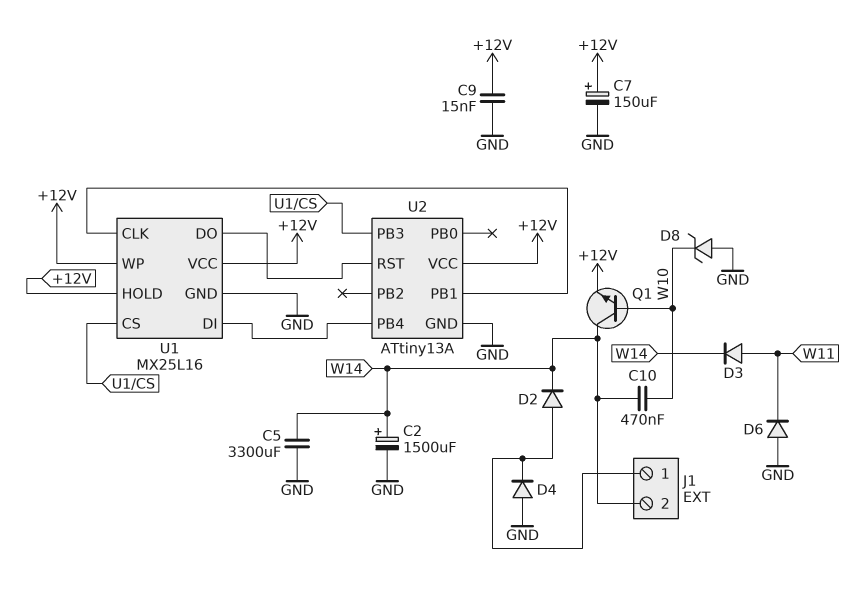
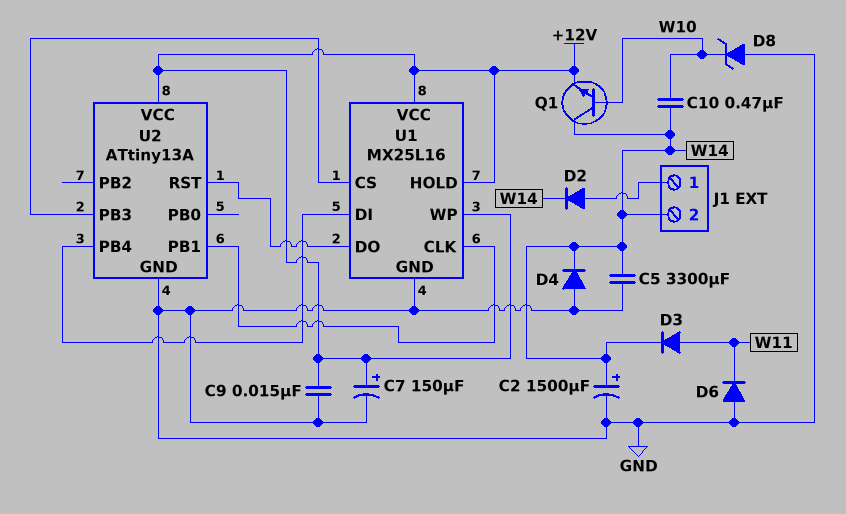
D4: diode (A GND, K J1/1) -> diode (A GND, K W14)

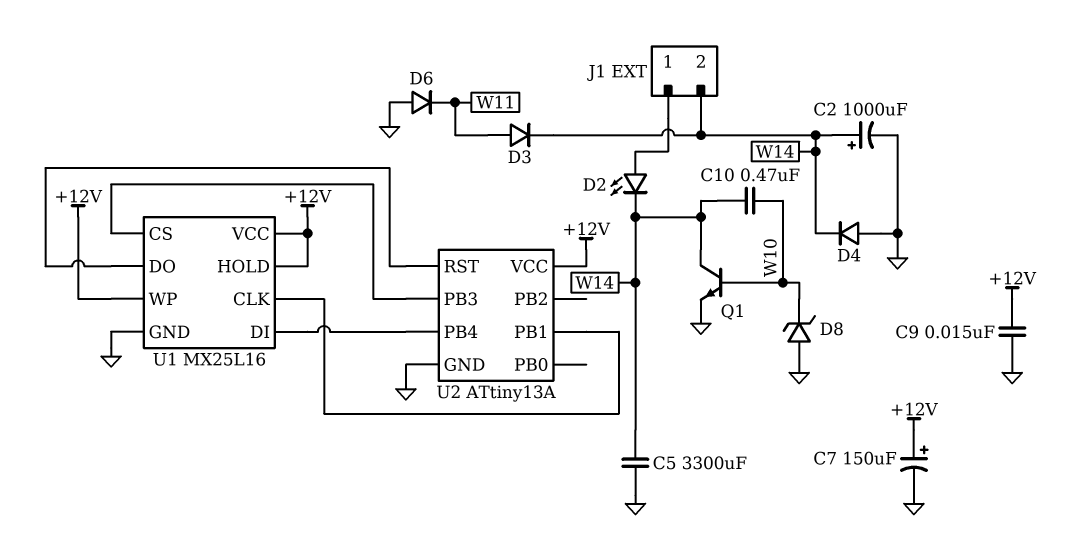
C2: 1500uF (plus W14, minus GND) -> 1000uF (plus W14, minus GND)
D2: diode (A J1/1, K W14) -> LED (A J1/1, K W14)
Q1: NPN (B W10, C W14, E +12V) -> NPN (B W10, C W14, E GND)

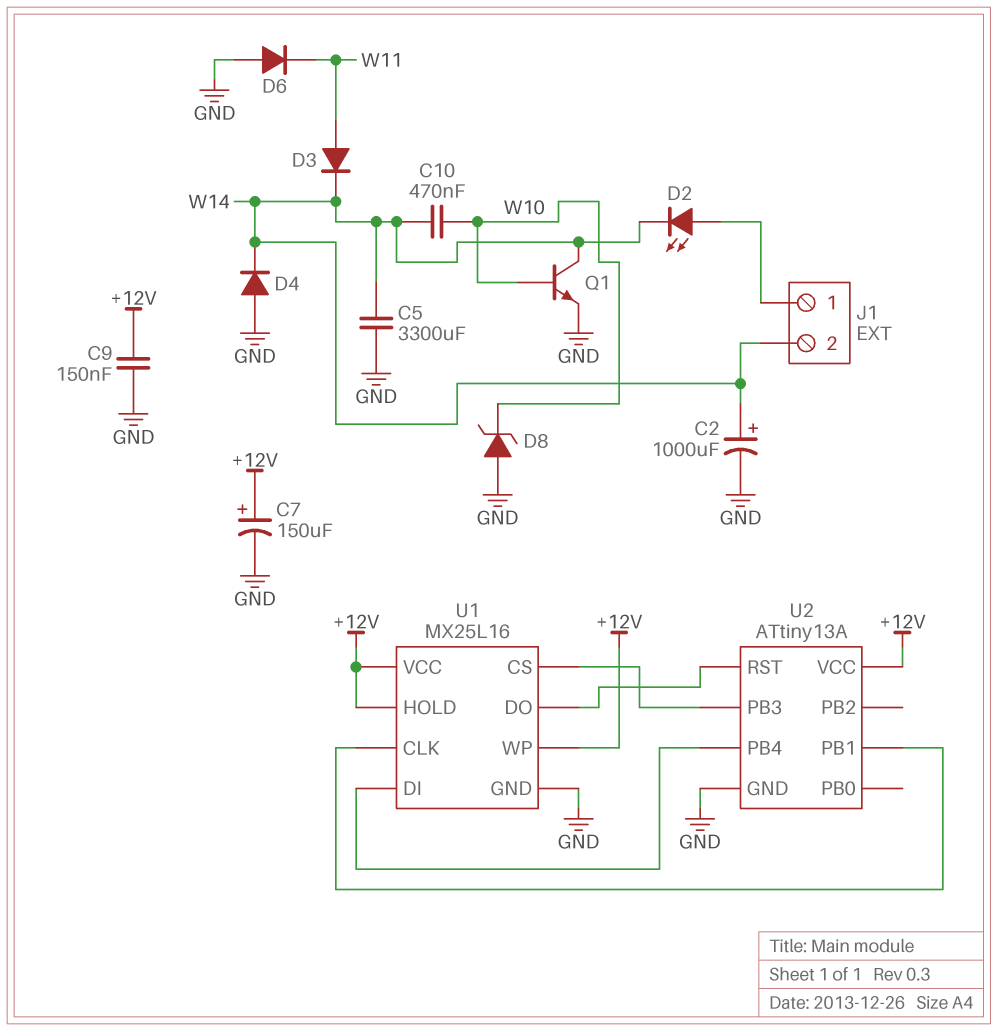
C9: 15nF (+12V, GND) -> 150nF (+12V, GND)

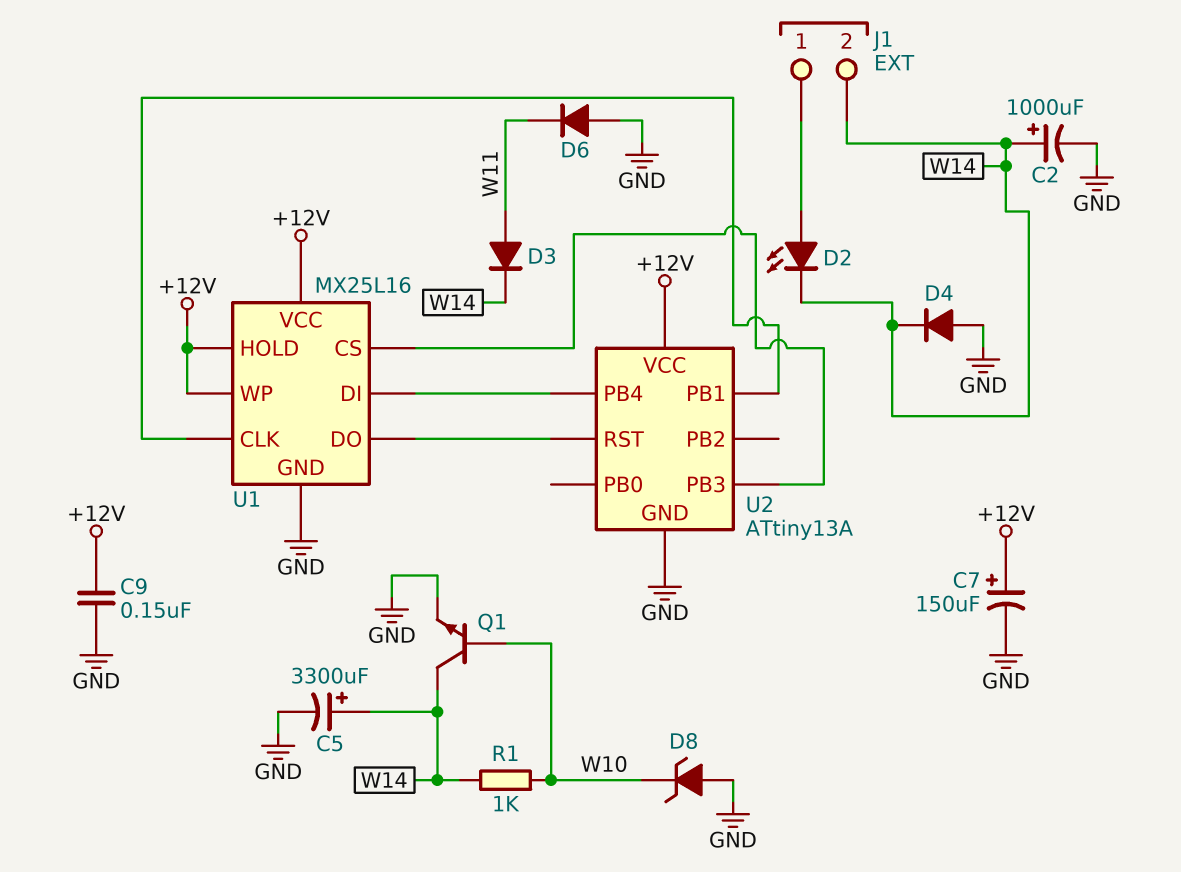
C5: 3300uF (GND, W14) -> 3300uF (plus W14, minus GND)
C10: 470nF (W10, W14) -> none
R1: none -> 1k (W10, W14)

